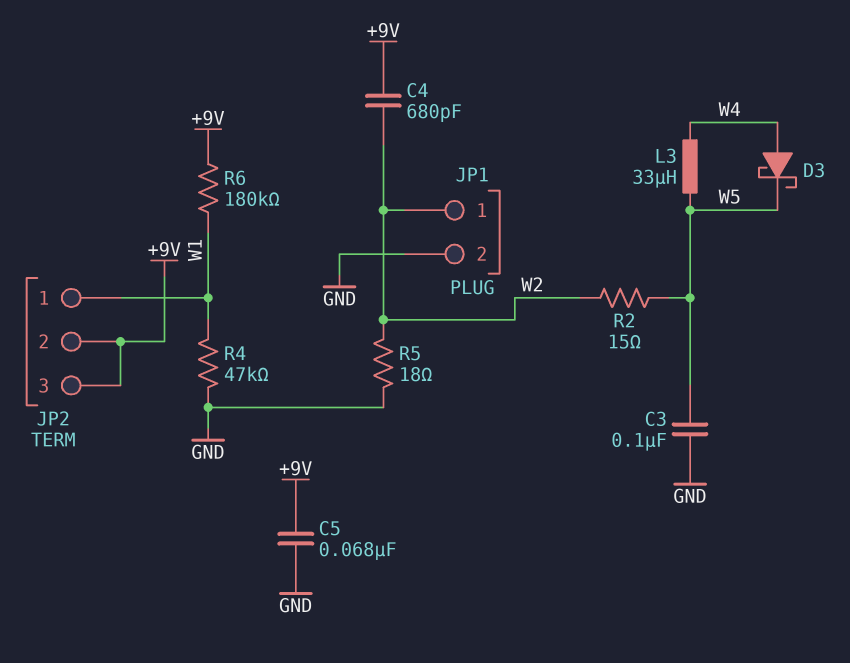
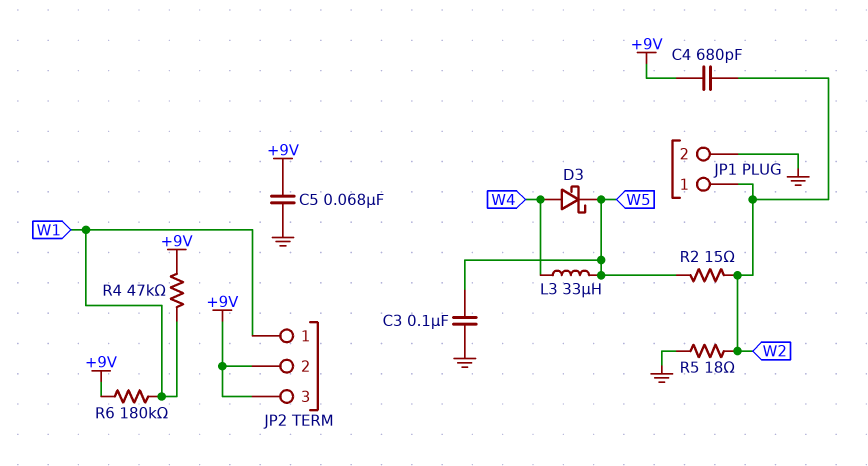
R4: 47k (GND, W1) -> 47k (+9V, W1)

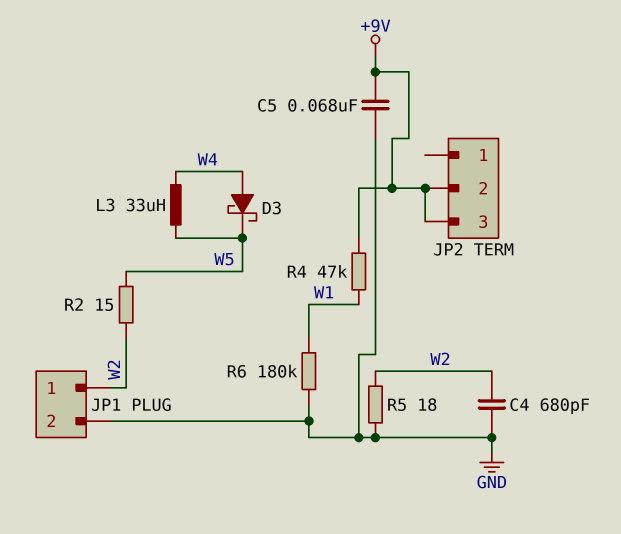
C3: 100nF (GND, W5) -> none
C4: 680pF (+9V, W2) -> 680pF (GND, W2)
JP2 pin 1: W1 -> none
R6: 180k (+9V, W1) -> 180k (GND, W1)

